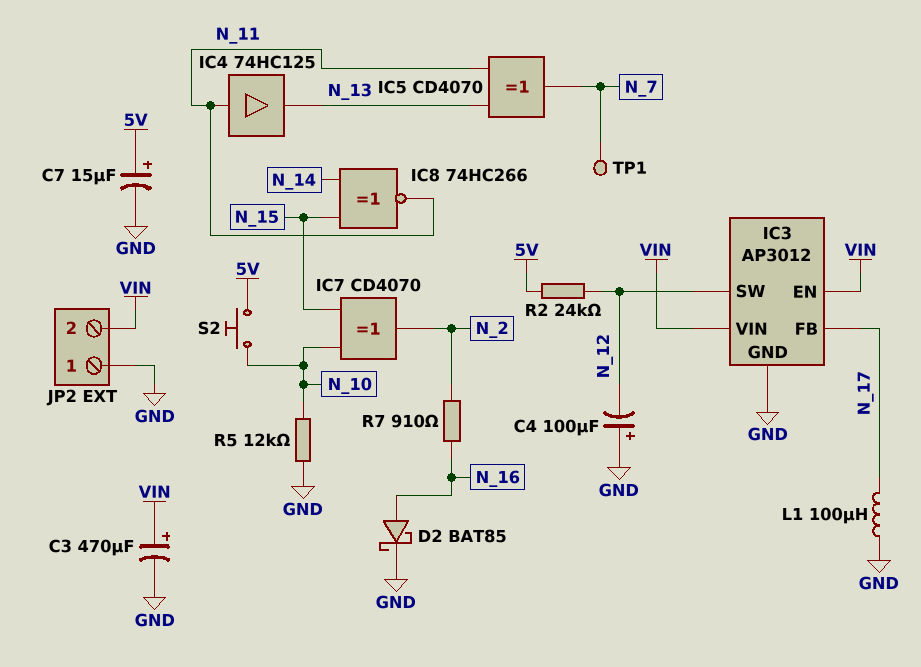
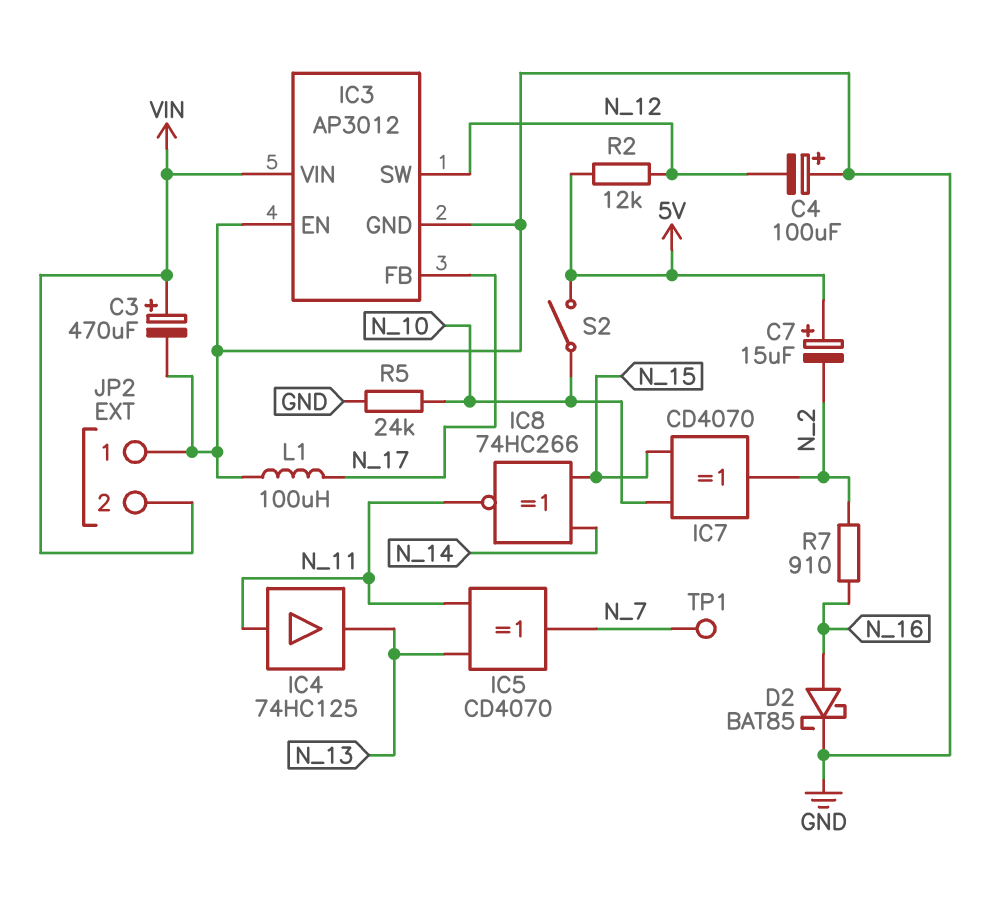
C7: 15uF (plus 5V, minus GND) -> 15uF (plus 5V, minus N_2)
IC3 pin EN: VIN -> GND
R2: 24k (5V, N_12) -> 12k (5V, N_12)
R5: 12k (GND, N_10) -> 24k (GND, N_10)
S2: button (5V, N_10) -> switch (5V, N_10)

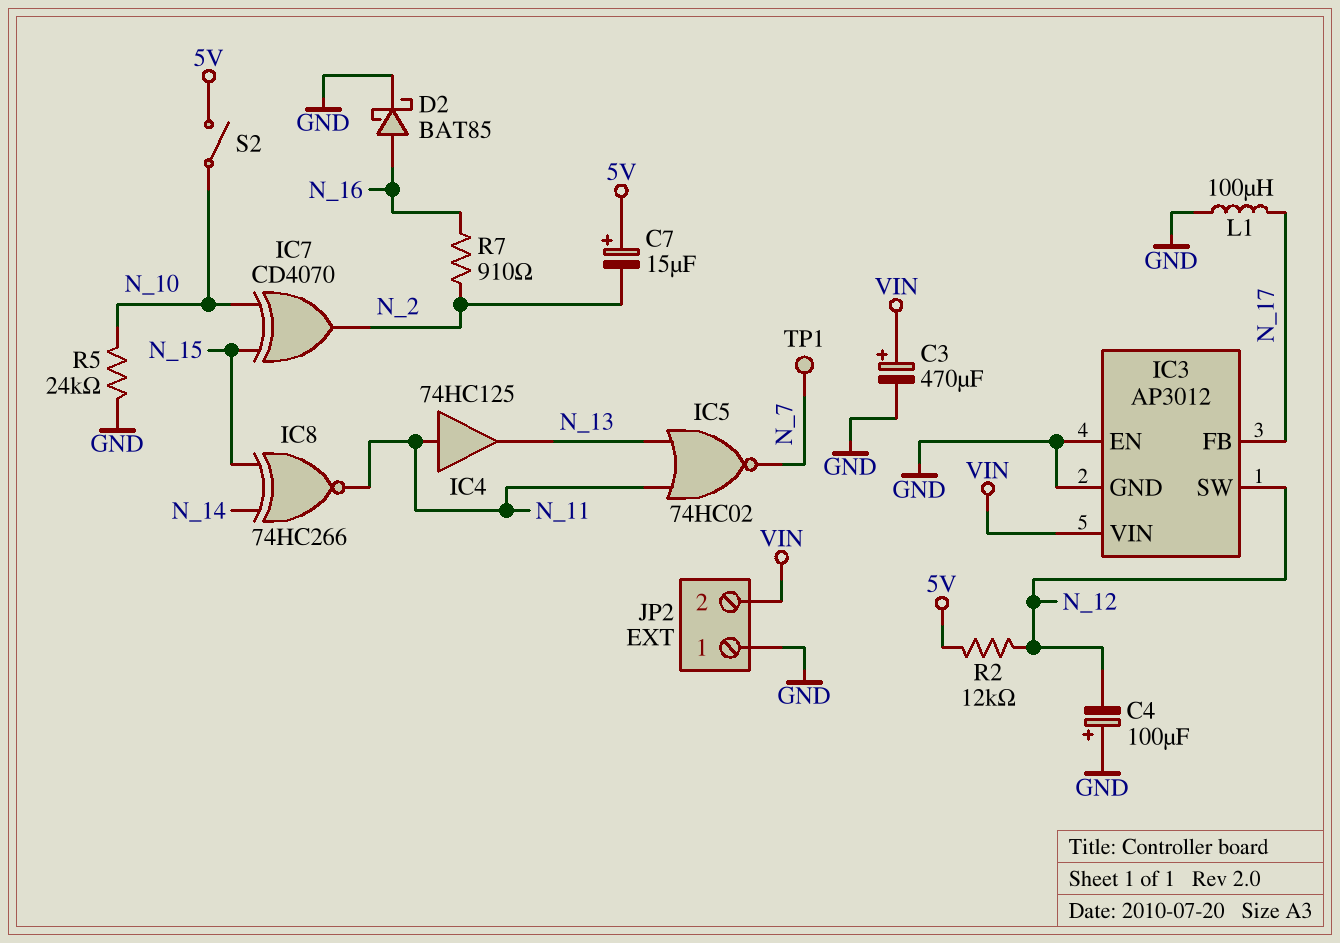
IC5: XOR CD4070 (in N_11, in N_13, out N_7) -> NOR 74HC02 (in N_11, in N_13, out N_7)

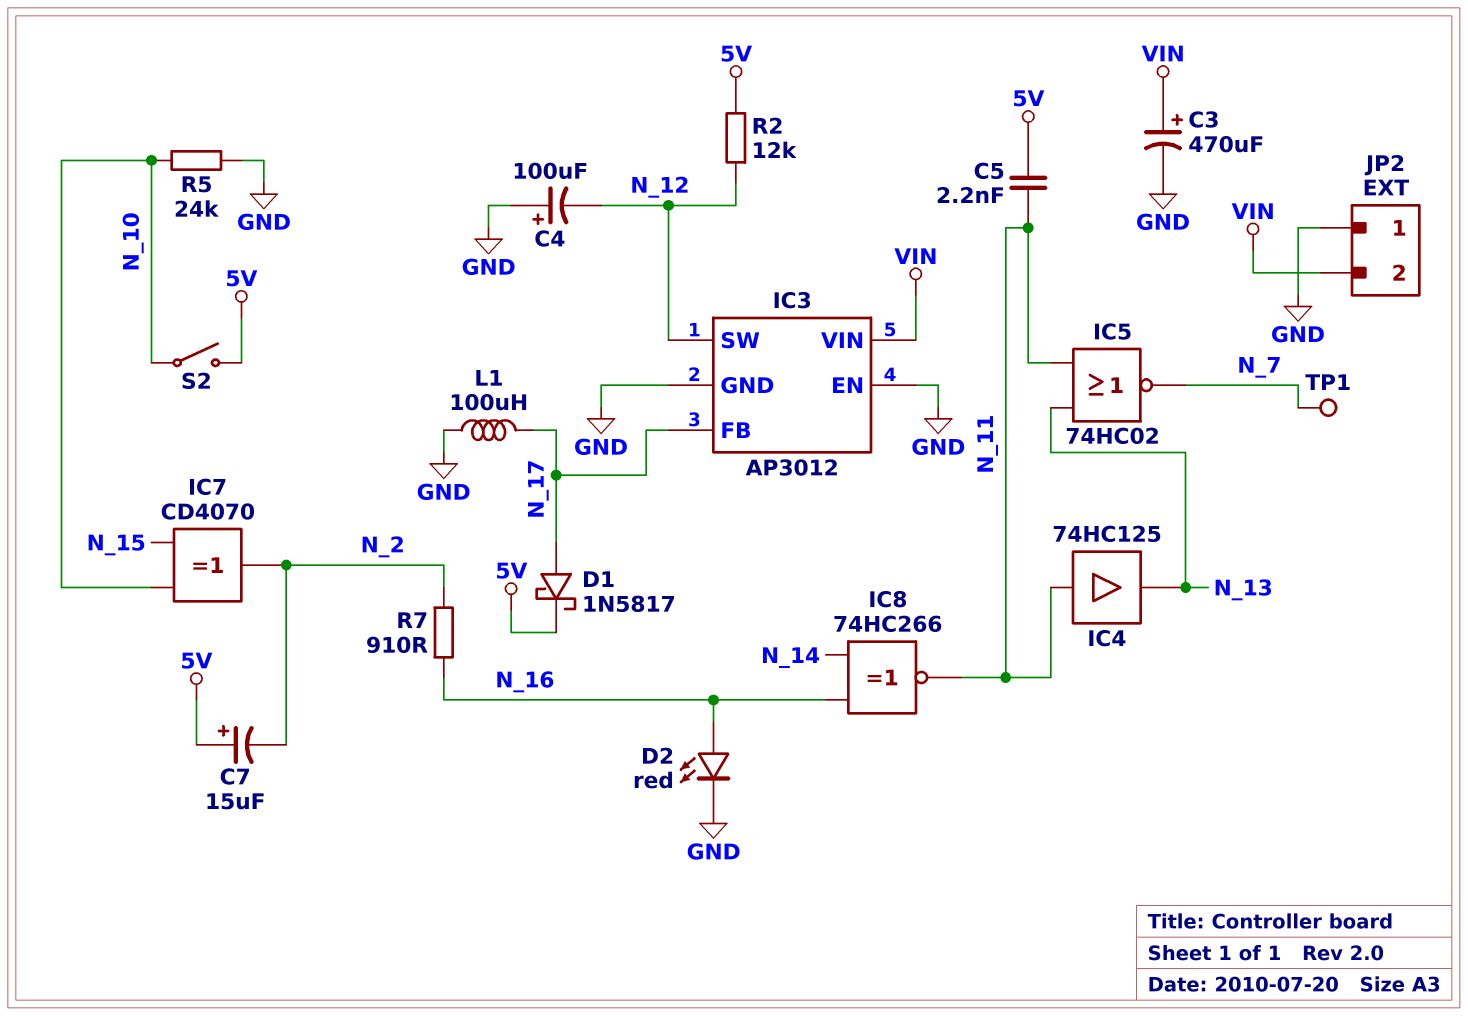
C5: none -> 2.2nF (5V, N_11)
D1: none -> schottky 1N5817 (A N_17, K 5V)
D2: schottky BAT85 (A N_16, K GND) -> LED red (A N_16, K GND)
IC8: XNOR 74HC266 (in N_14, in N_15, out N_11) -> XNOR 74HC266 (in N_14, in N_16, out N_11)

